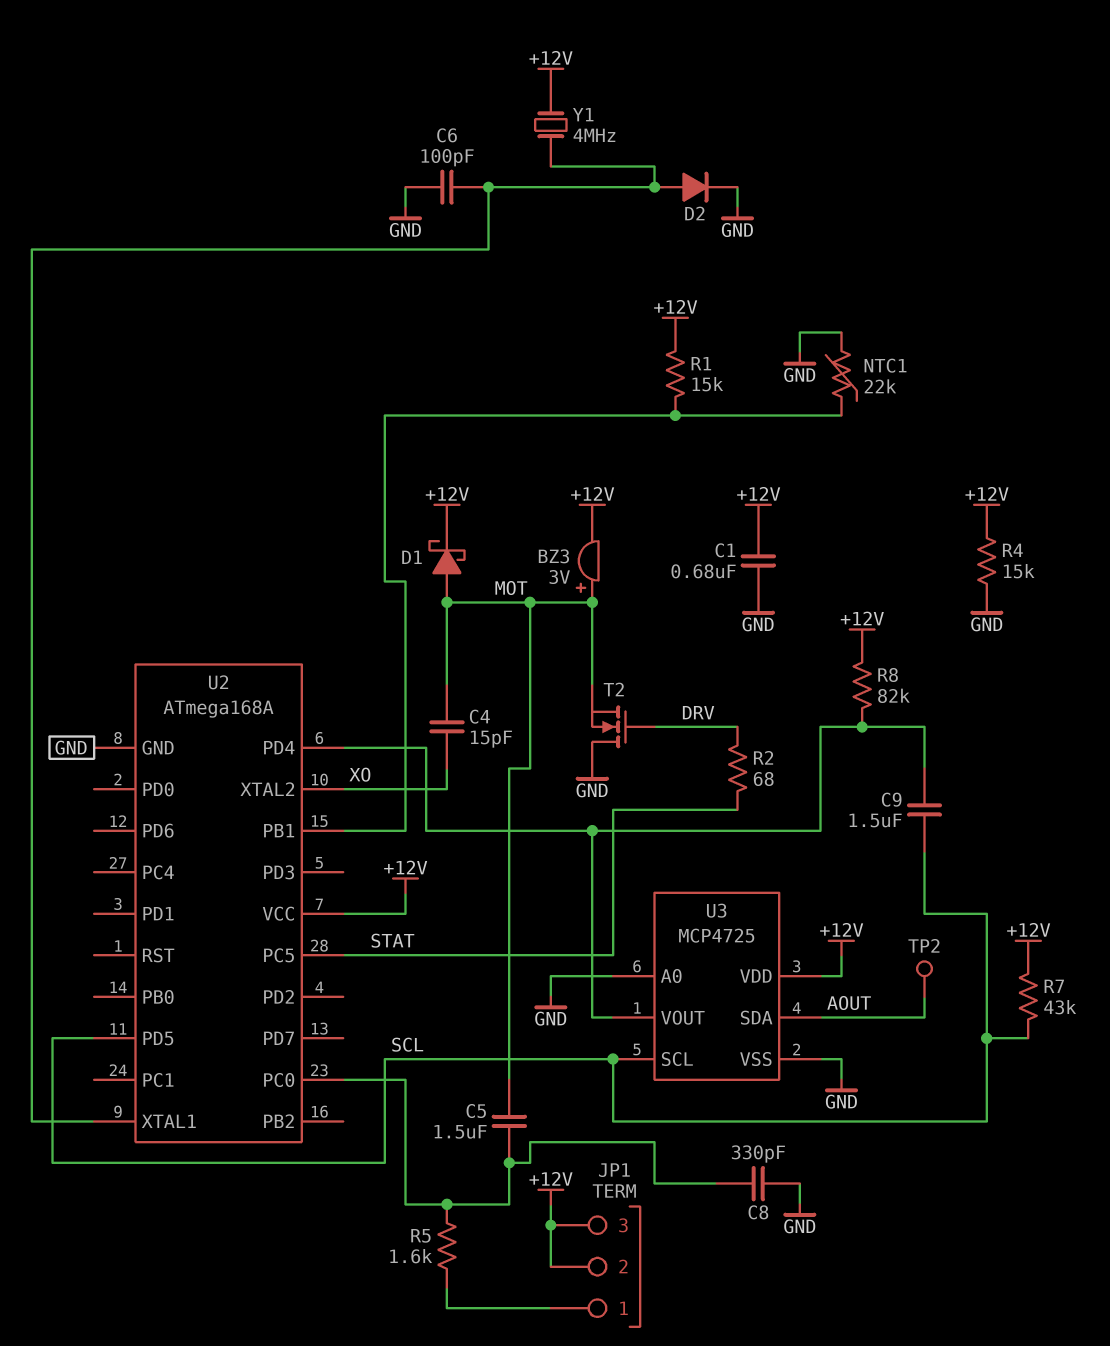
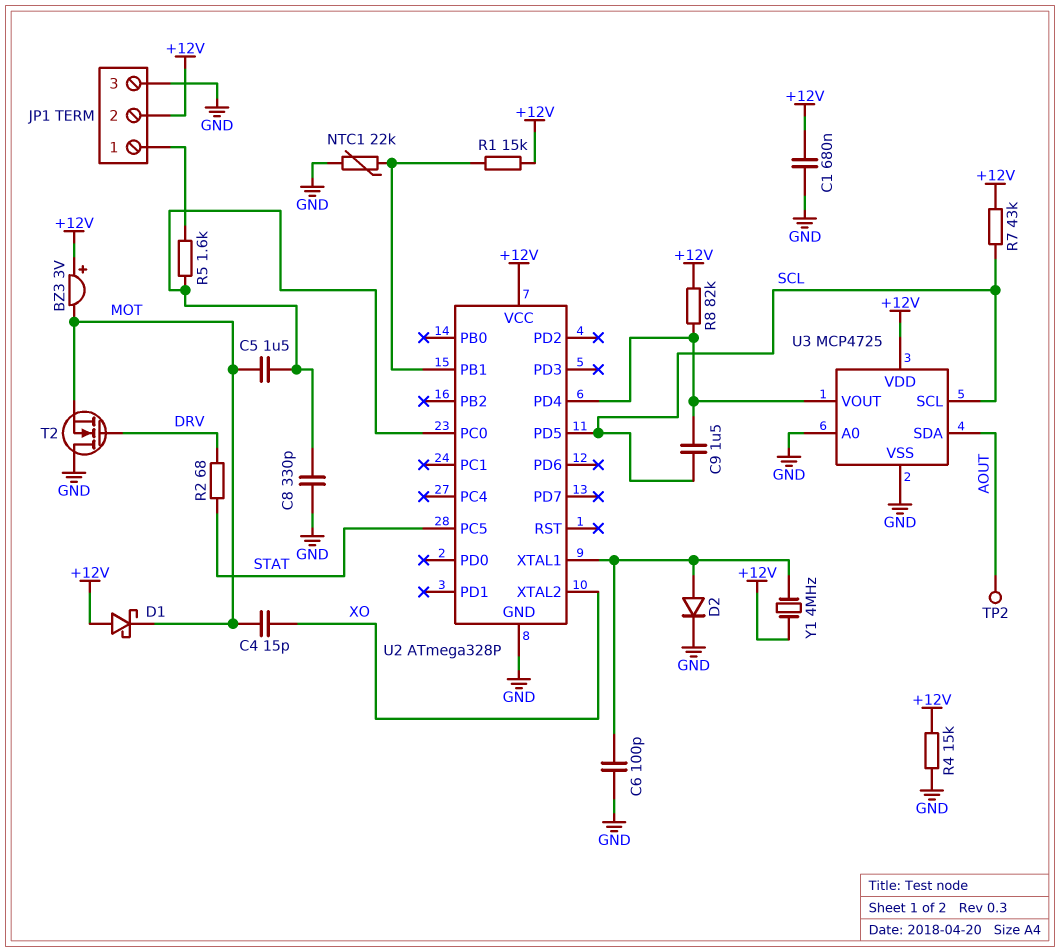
BZ3: buzzer 3V (plus MOT, minus +12V) -> buzzer 3V (plus +12V, minus MOT)
D1: schottky (A MOT, K +12V) -> schottky (A +12V, K MOT)
JP1 pin 3: +12V -> GND
U2: ATmega168A -> ATmega328P

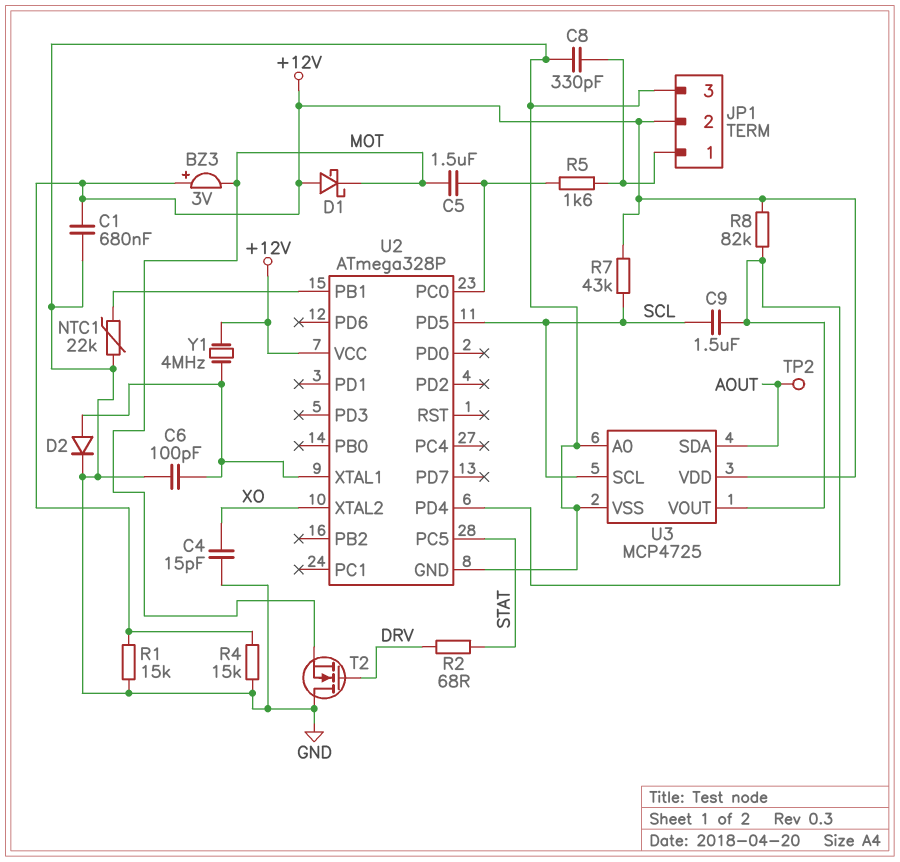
C4: 15pF (MOT, XO) -> 15pF (GND, XO)
C8: 330pF (GND, U2/PC0) -> 330pF (GND, JP1/1)
R1: 15k (+12V, U2/PB1) -> 15k (+12V, GND)

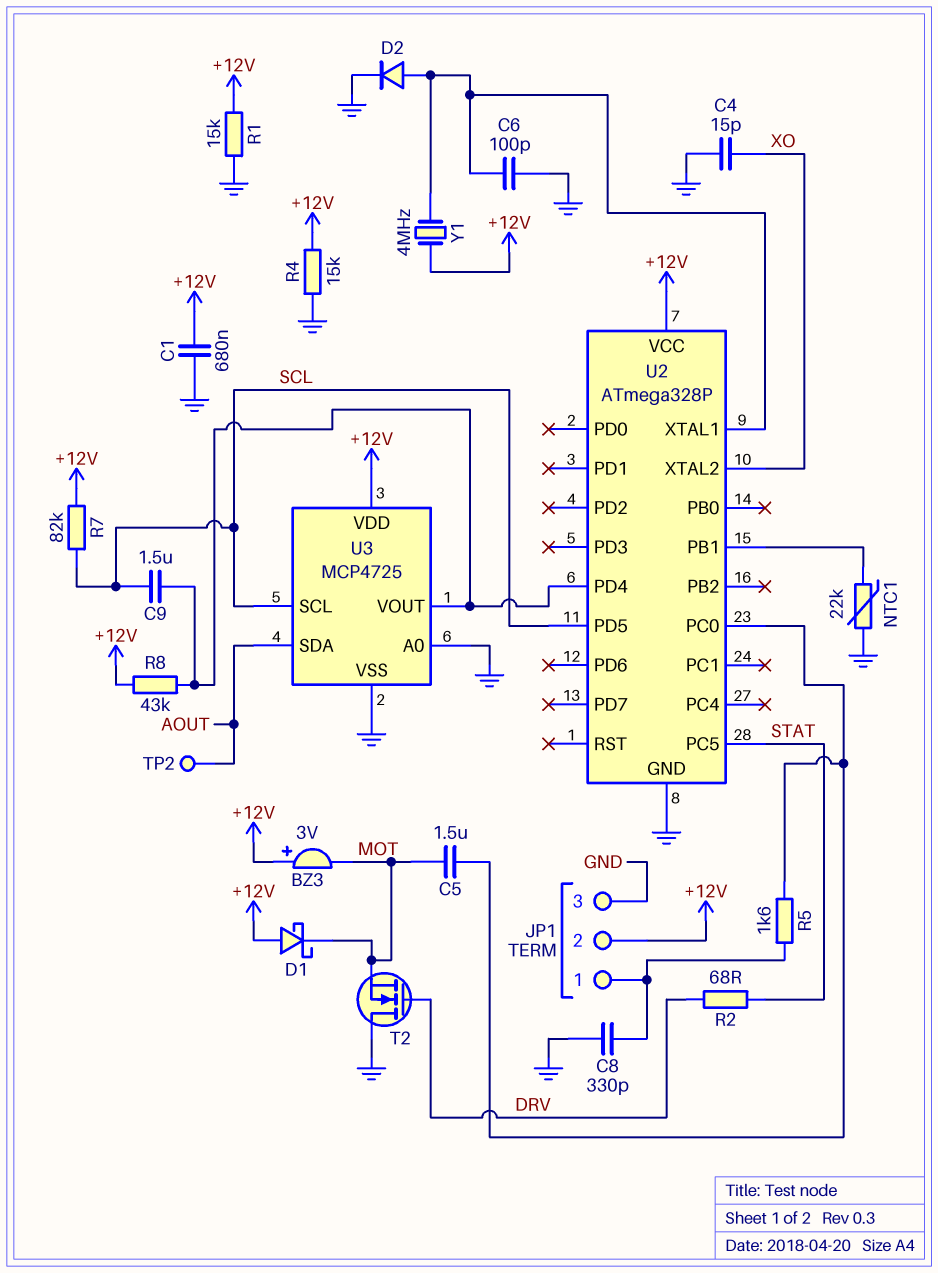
R7: 43k (+12V, SCL) -> 82k (+12V, SCL)
R8: 82k (+12V, U2/PD4) -> 43k (+12V, U2/PD4)

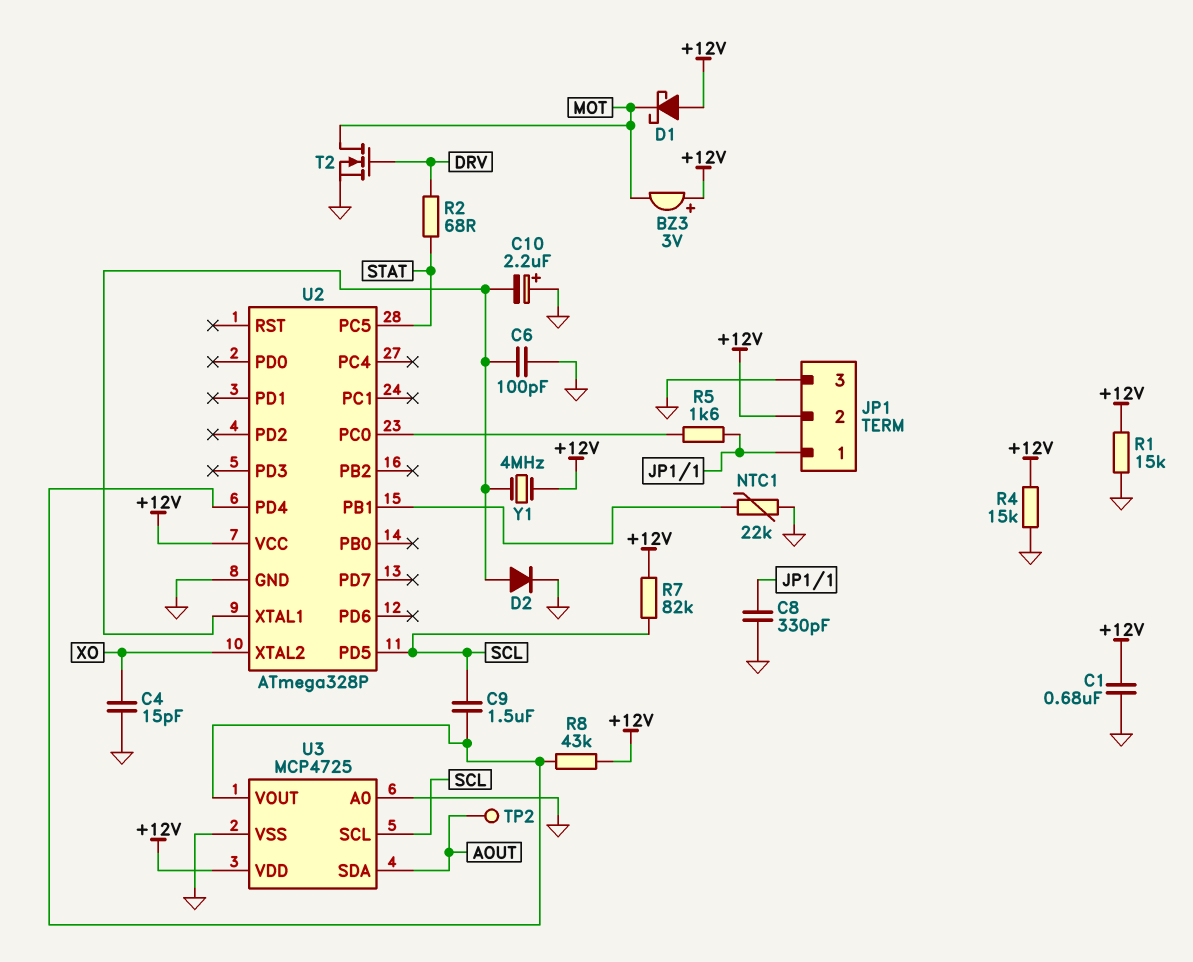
C5: 1.5uF (MOT, U2/PC0) -> none
C10: none -> 2.2uF (plus GND, minus U2/XTAL1)
T2: NMOS (G DRV, D GND, S MOT) -> NMOS (G DRV, D MOT, S GND)

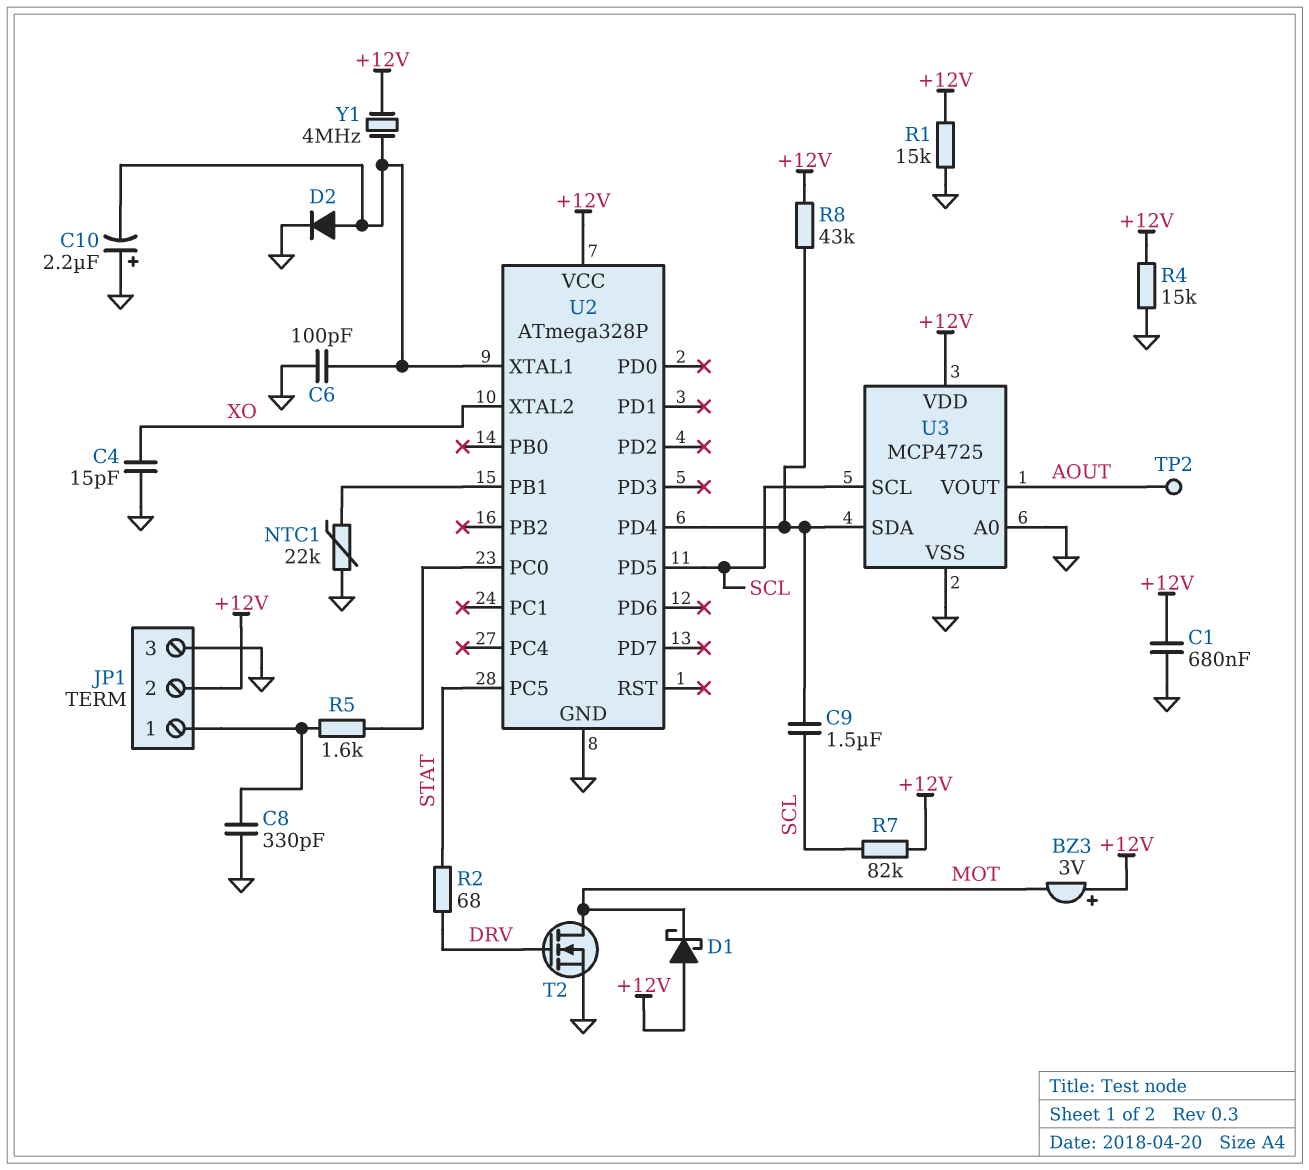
U3 pin SDA: AOUT -> U2/PD4
U3 pin VOUT: U2/PD4 -> AOUT

